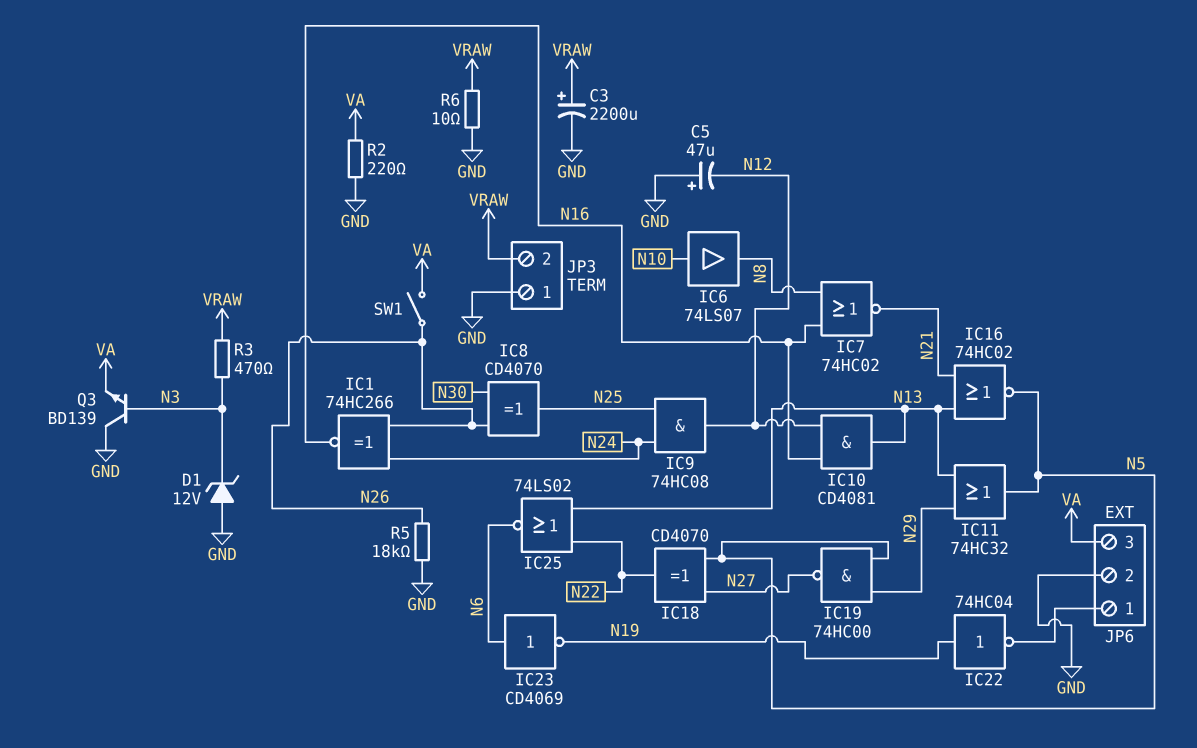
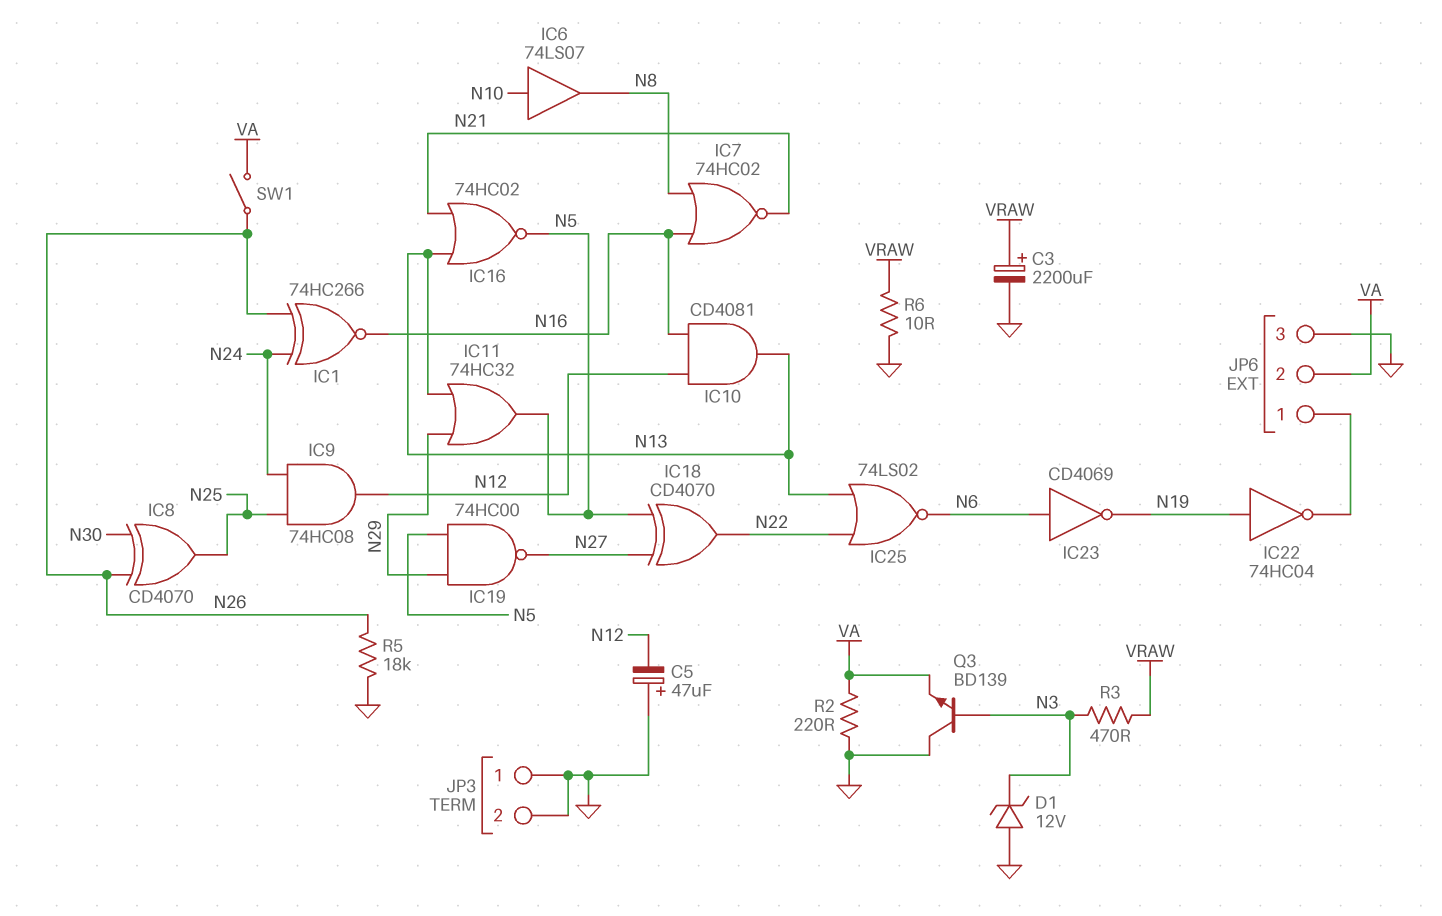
JP3 pin 2: VRAW -> GND
JP6 pin 2: GND -> VA
JP6 pin 3: VA -> GND

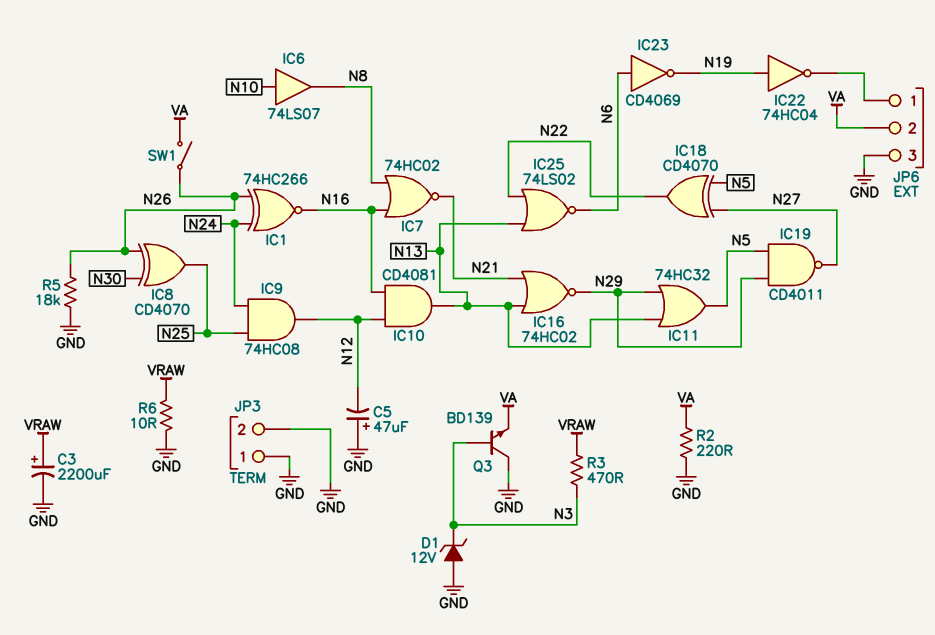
IC16: NOR 74HC02 (in N13, in N21, out N5) -> NOR 74HC02 (in N13, in N21, out N29)
IC19: NAND 74HC00 (in N5, in N29, out N27) -> NAND CD4011 (in N5, in N29, out N27)

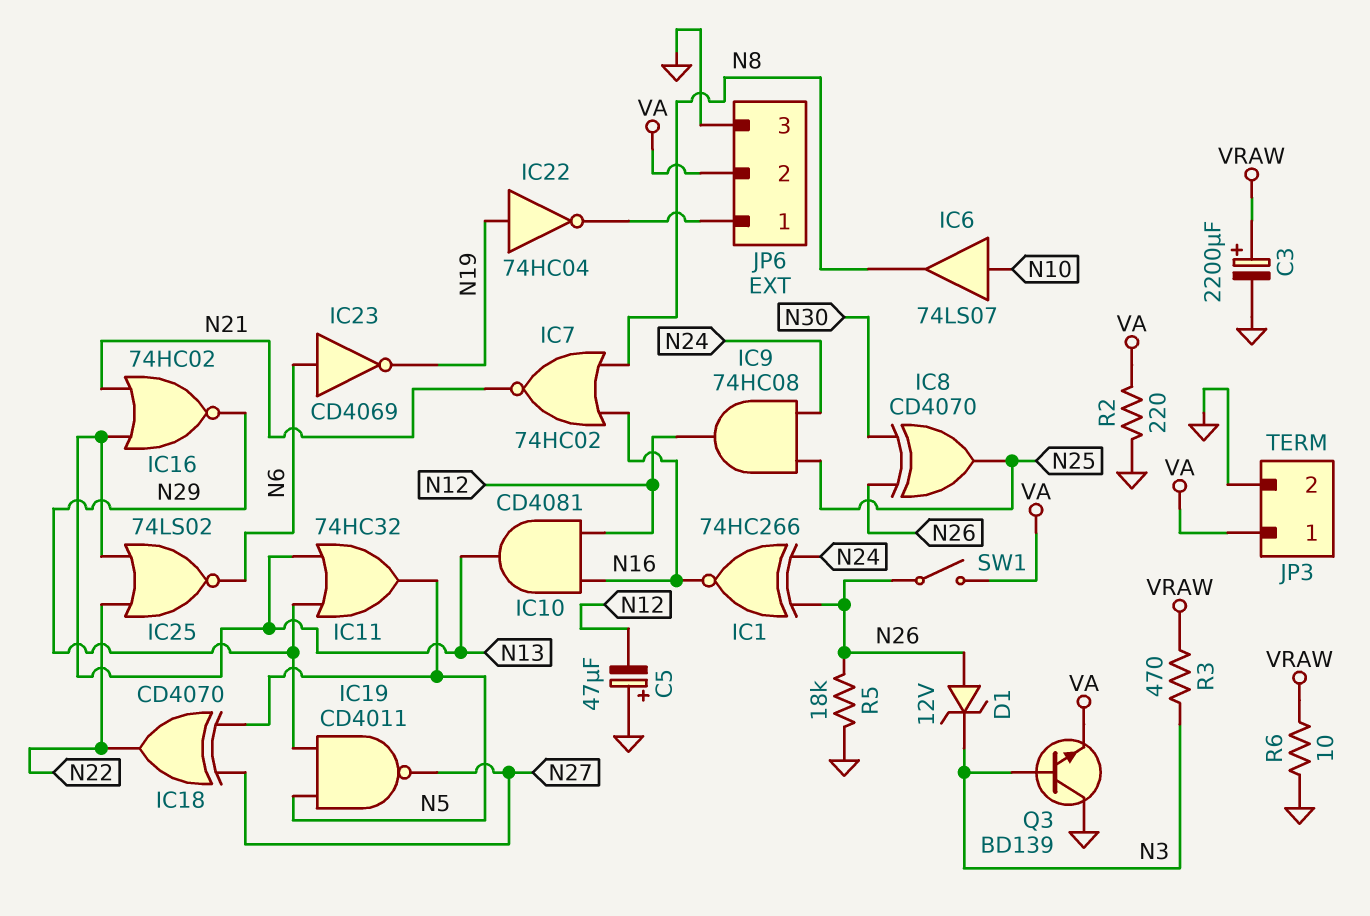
D1: zener 12V (A GND, K N3) -> zener 12V (A N26, K N3)
JP3 pin 1: GND -> VA

